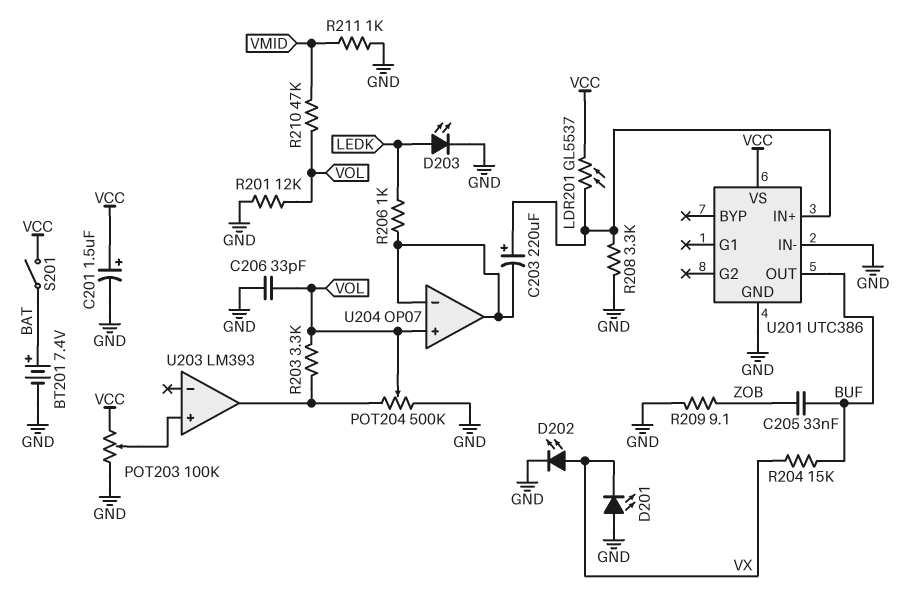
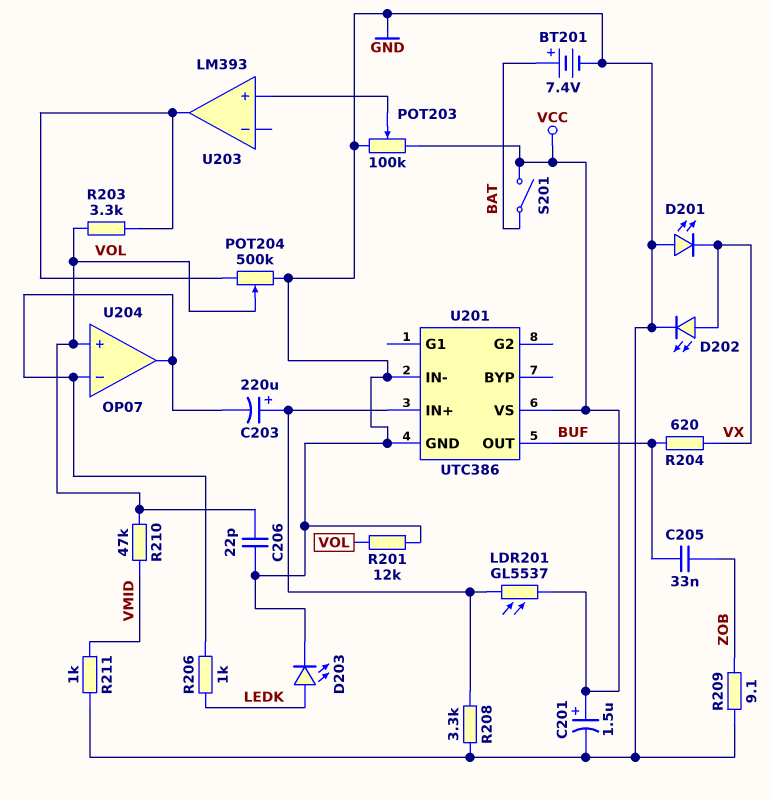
C206: 33pF (GND, VOL) -> 22pF (GND, VOL)
R204: 15k (BUF, VX) -> 620 (BUF, VX)

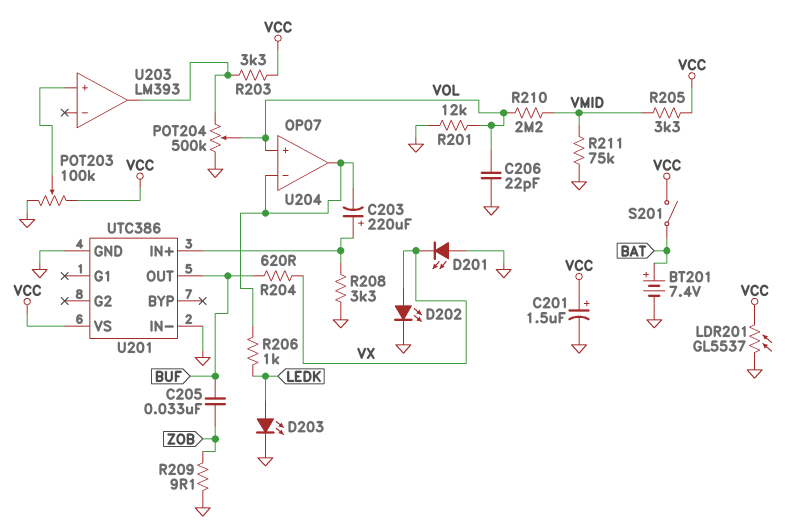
LDR201: GL5537 (U201/IN+, VCC) -> GL5537 (GND, VCC)
R203: 3.3k (U203/out, VOL) -> 3.3k (U203/out, VCC)
R205: none -> 3.3k (VCC, VMID)
R210: 47k (VMID, VOL) -> 2.2M (VMID, VOL)
R211: 1k (GND, VMID) -> 75k (GND, VMID)

